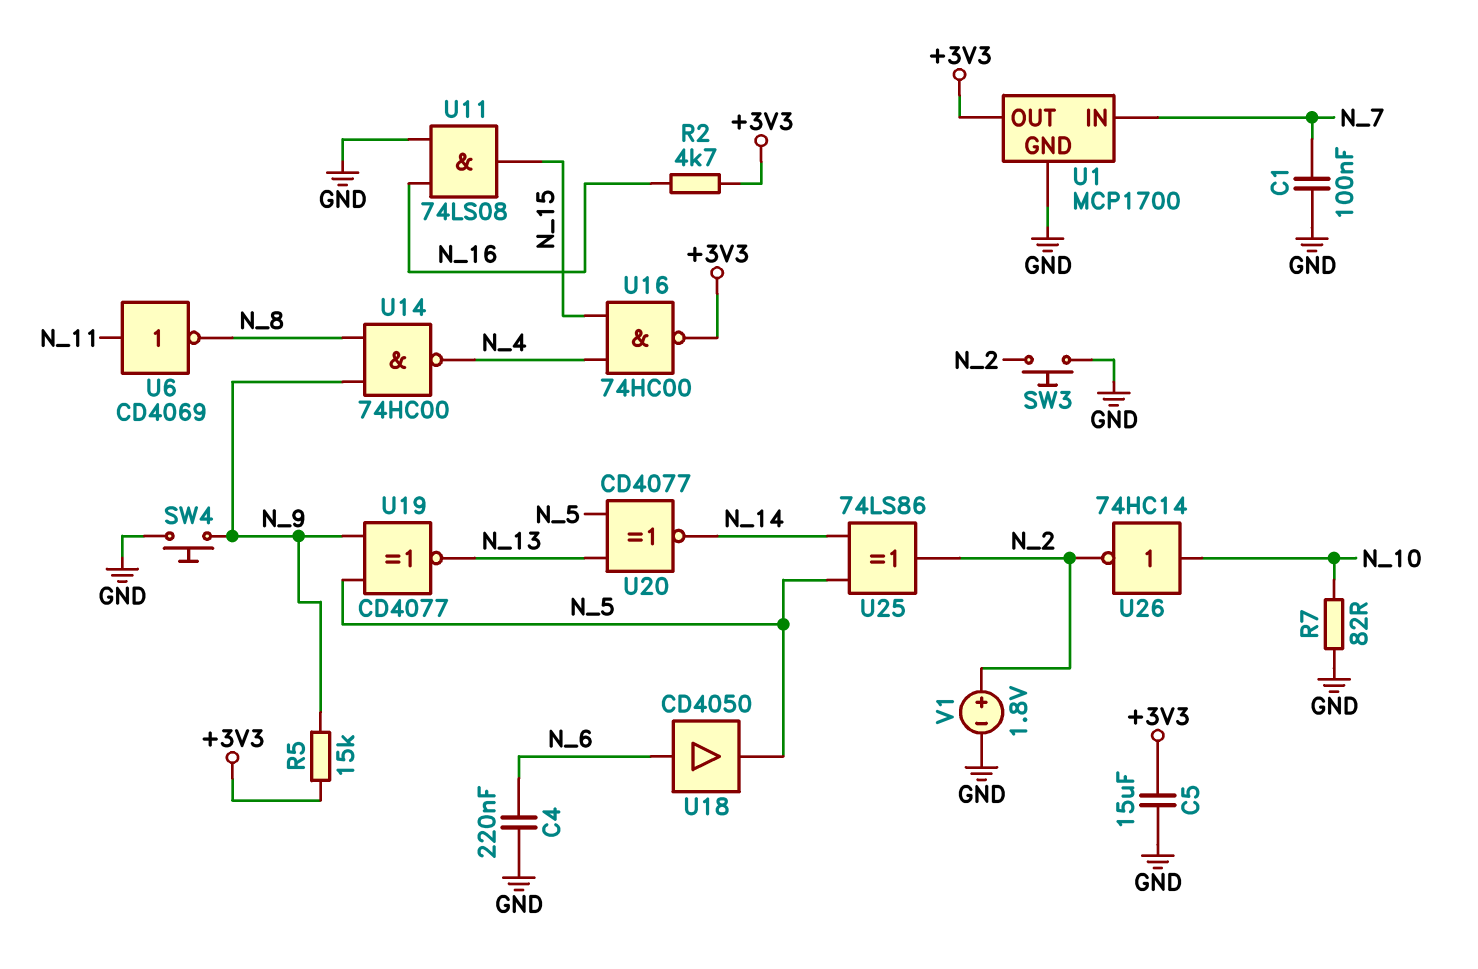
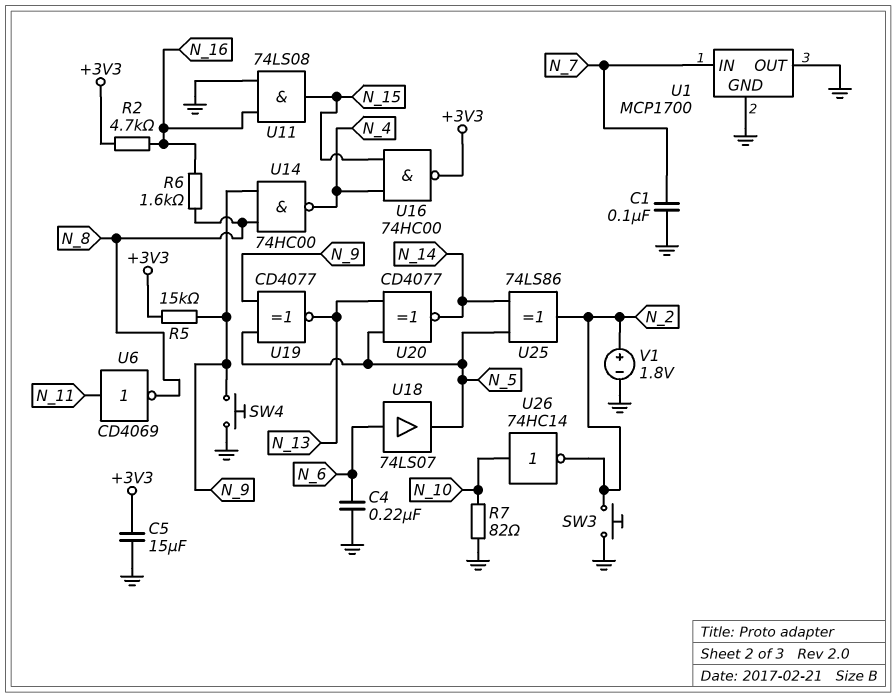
R6: none -> 1.6k (N_8, N_16)
U1 pin OUT: +3V3 -> GND
U18: buffer CD4050 (in N_6, out N_5) -> buffer 74LS07 (in N_6, out N_5)

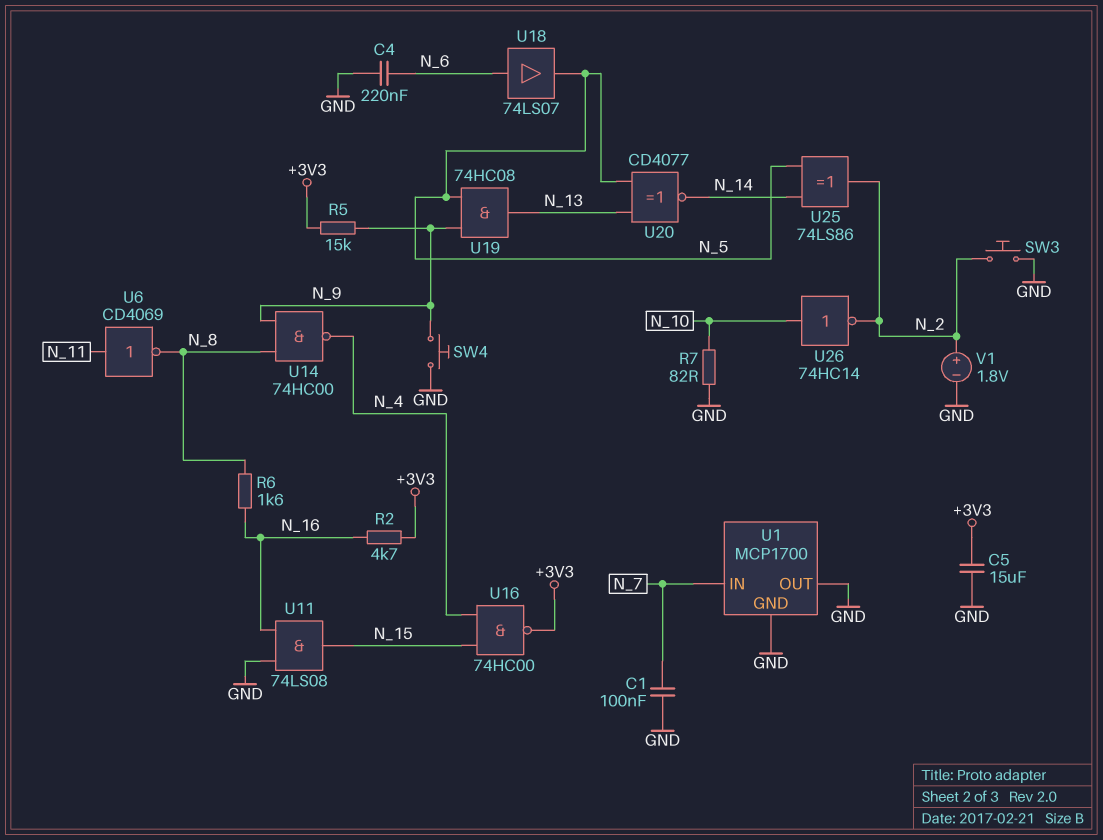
U19: XNOR CD4077 (in N_5, in N_9, out N_13) -> AND 74HC08 (in N_5, in N_9, out N_13)

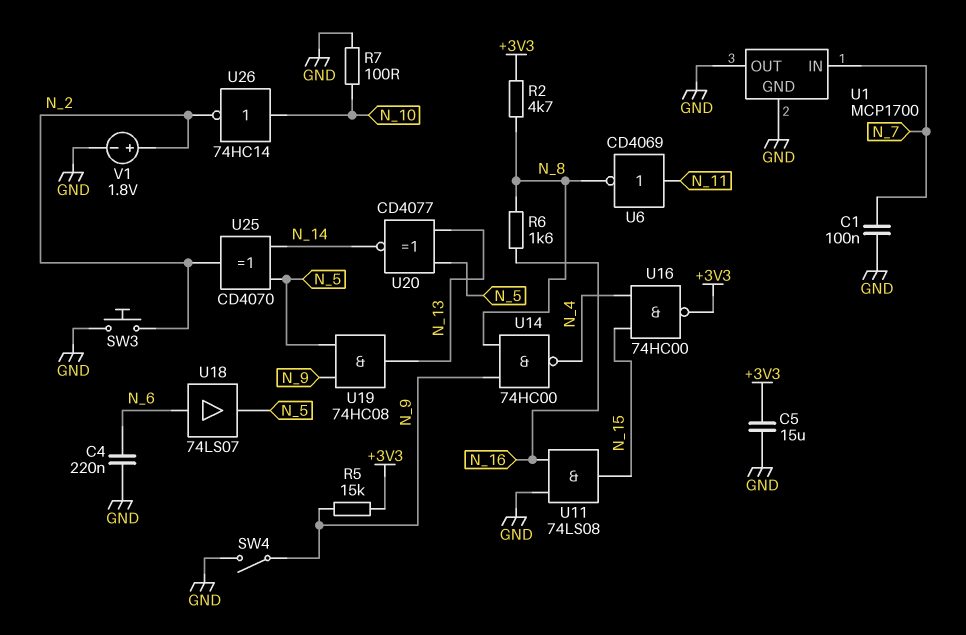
R2: 4.7k (+3V3, N_16) -> 4.7k (+3V3, N_8)
R7: 82 (GND, N_10) -> 100 (GND, N_10)
SW4: button (GND, N_9) -> switch (GND, N_9)
U25: XOR 74LS86 (in N_5, in N_14, out N_2) -> XOR CD4070 (in N_5, in N_14, out N_2)

